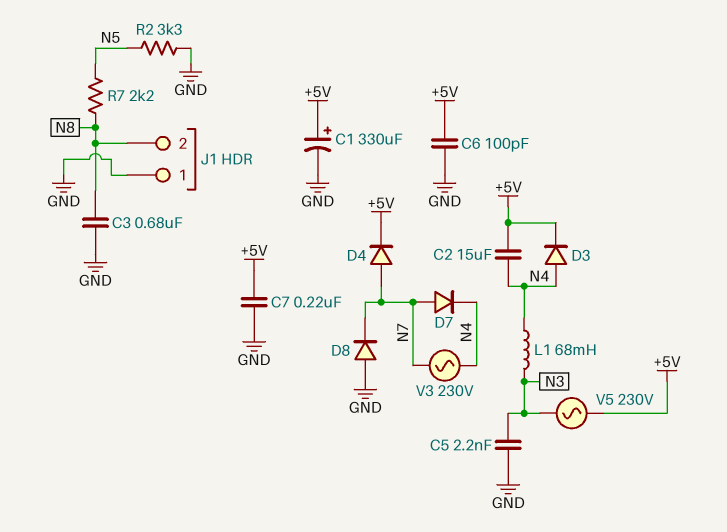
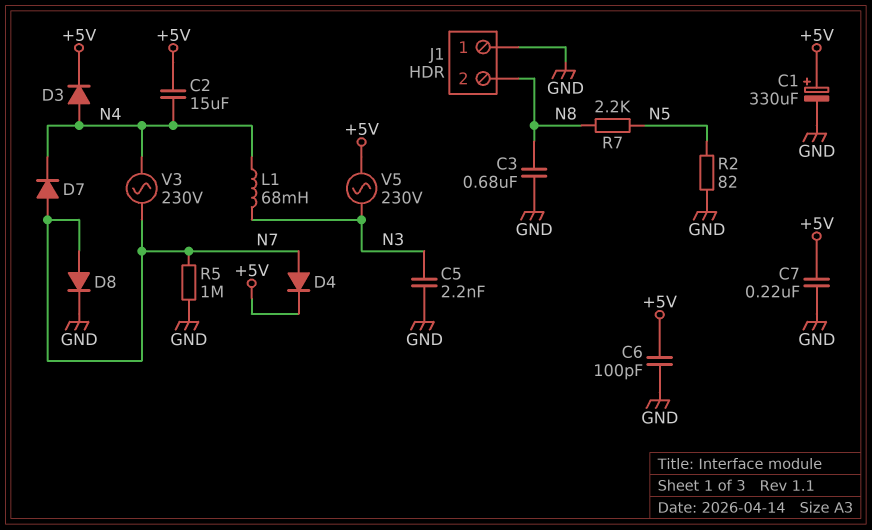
D8: diode (A GND, K N7) -> diode (A N7, K GND)
R2: 3.3k (GND, N5) -> 82 (GND, N5)
R5: none -> 1M (GND, N7)

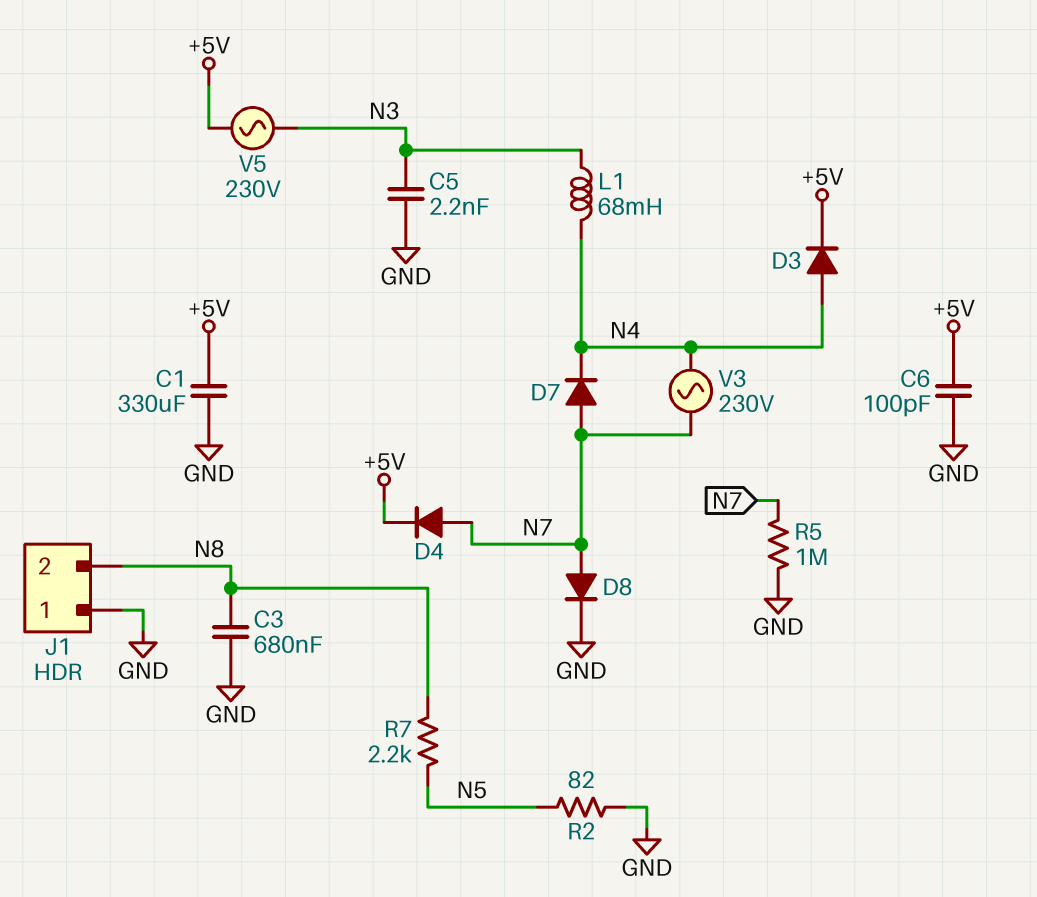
C1: 330uF (plus +5V, minus GND) -> 330uF (+5V, GND)
C2: 15uF (+5V, N4) -> none
C7: 220nF (+5V, GND) -> none

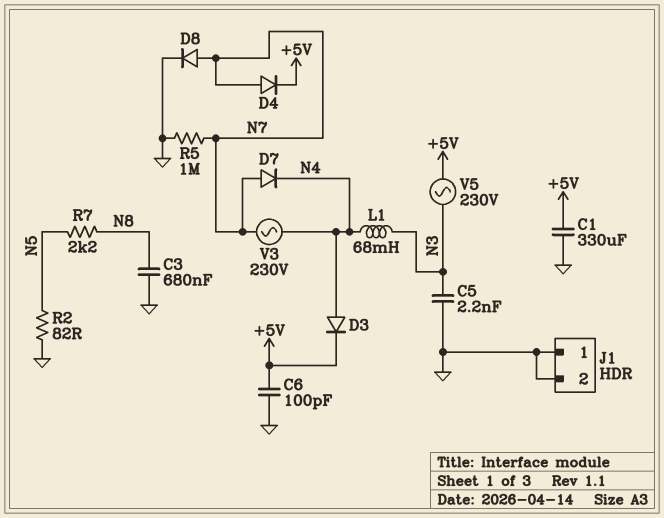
J1 pin 2: N8 -> GND

